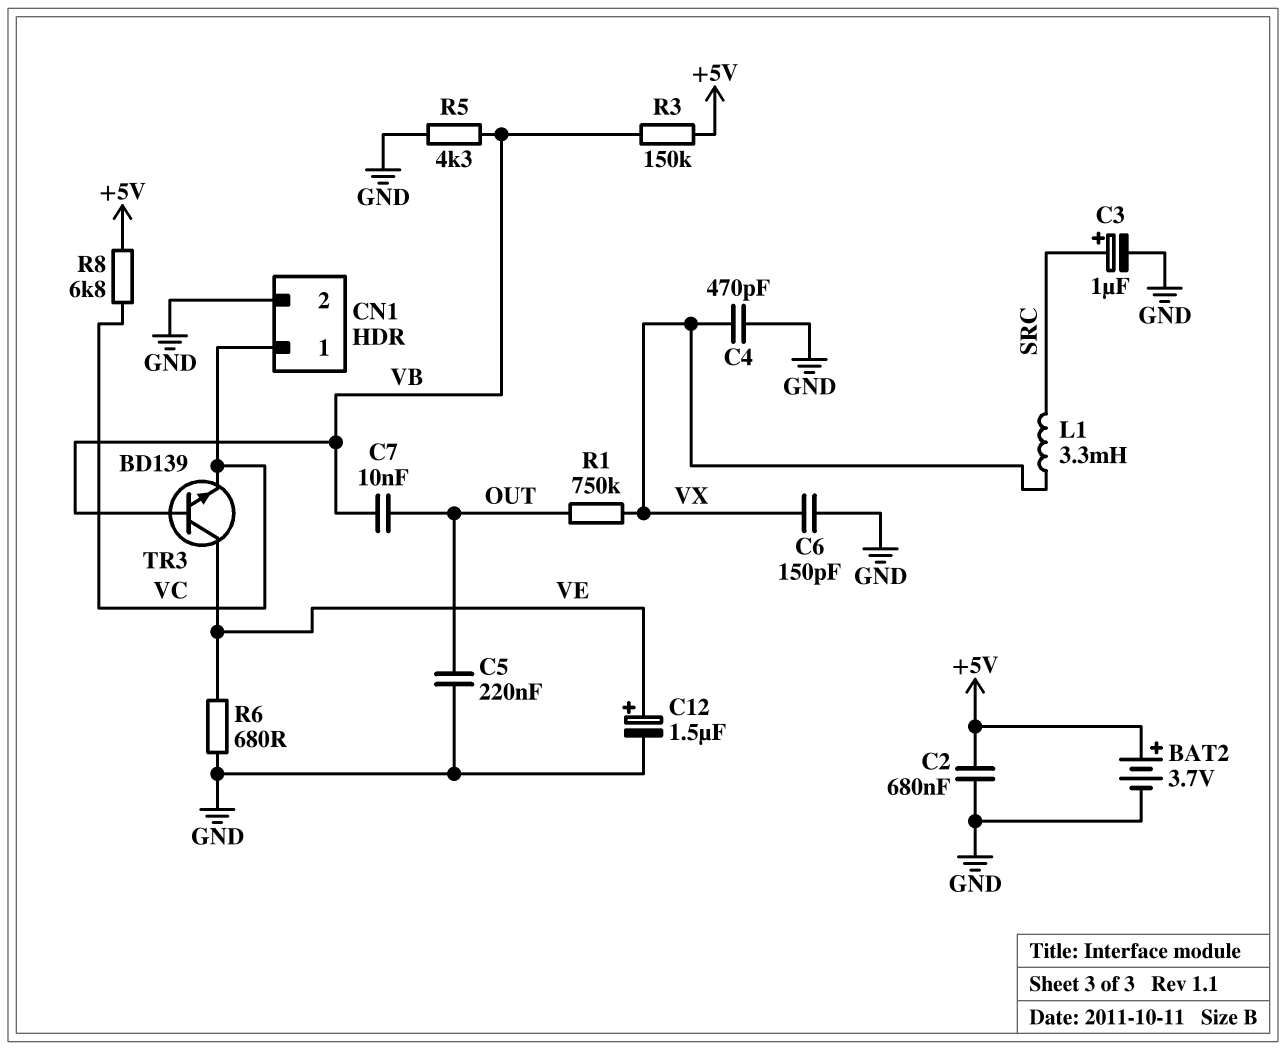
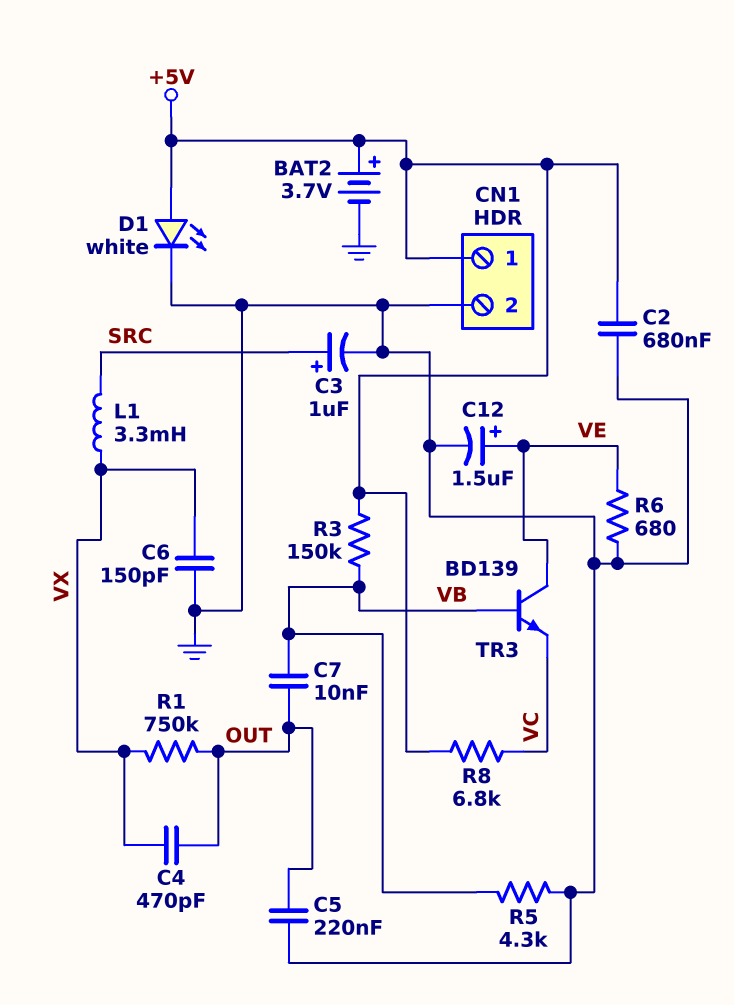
C4: 470pF (GND, VX) -> 470pF (OUT, VX)
CN1 pin 1: VC -> +5V
D1: none -> LED white (A +5V, K GND)

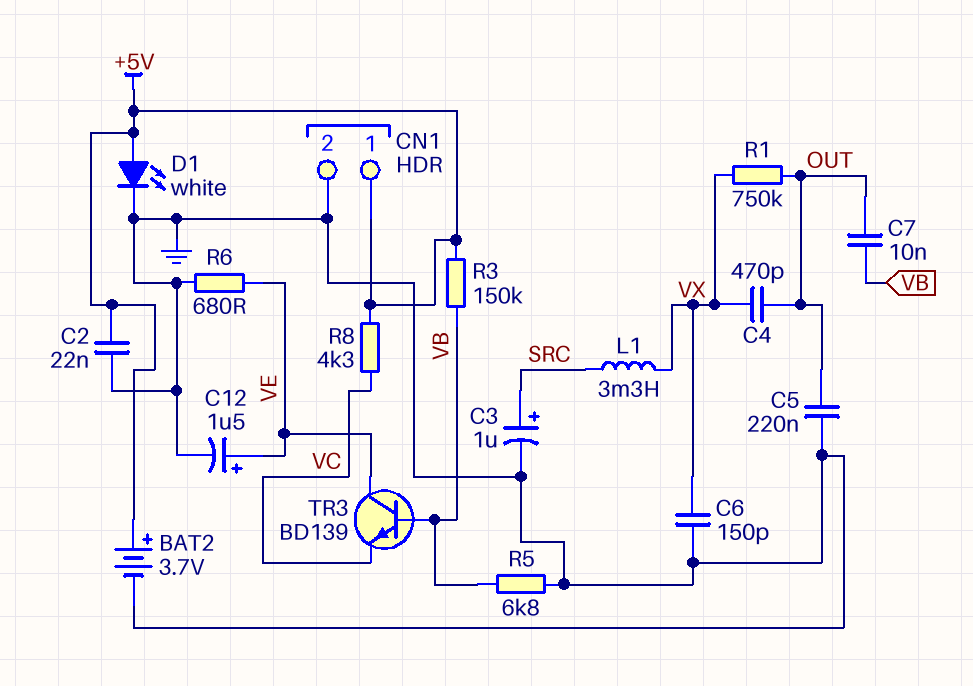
C2: 680nF (+5V, GND) -> 22nF (+5V, GND)
R5: 4.3k (GND, VB) -> 6.8k (GND, VB)
R8: 6.8k (+5V, VC) -> 4.3k (+5V, VC)

